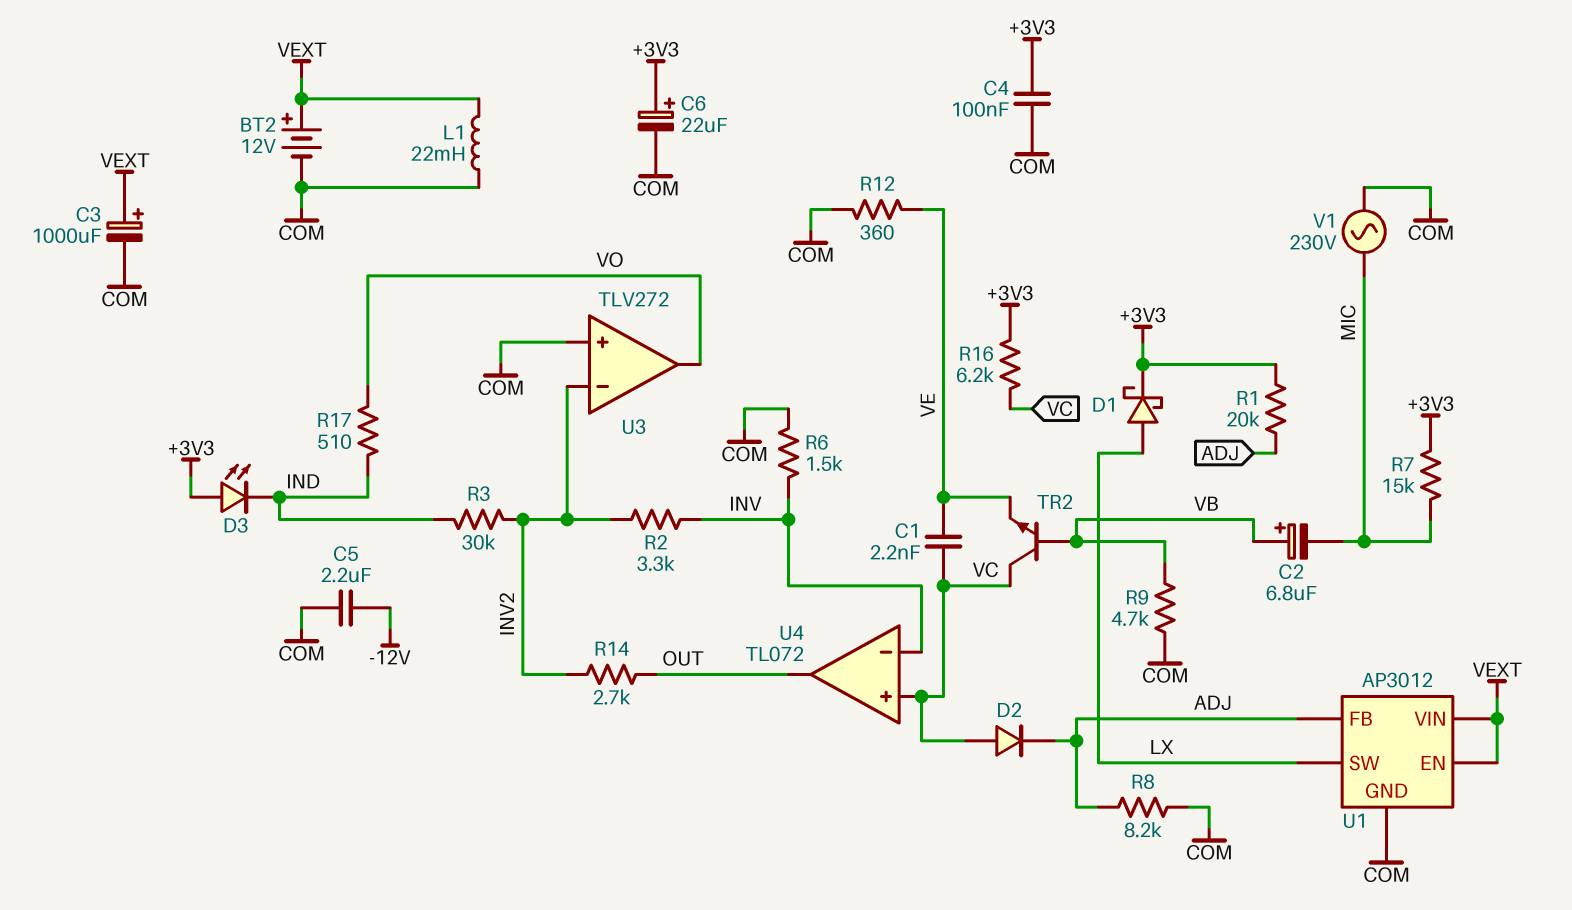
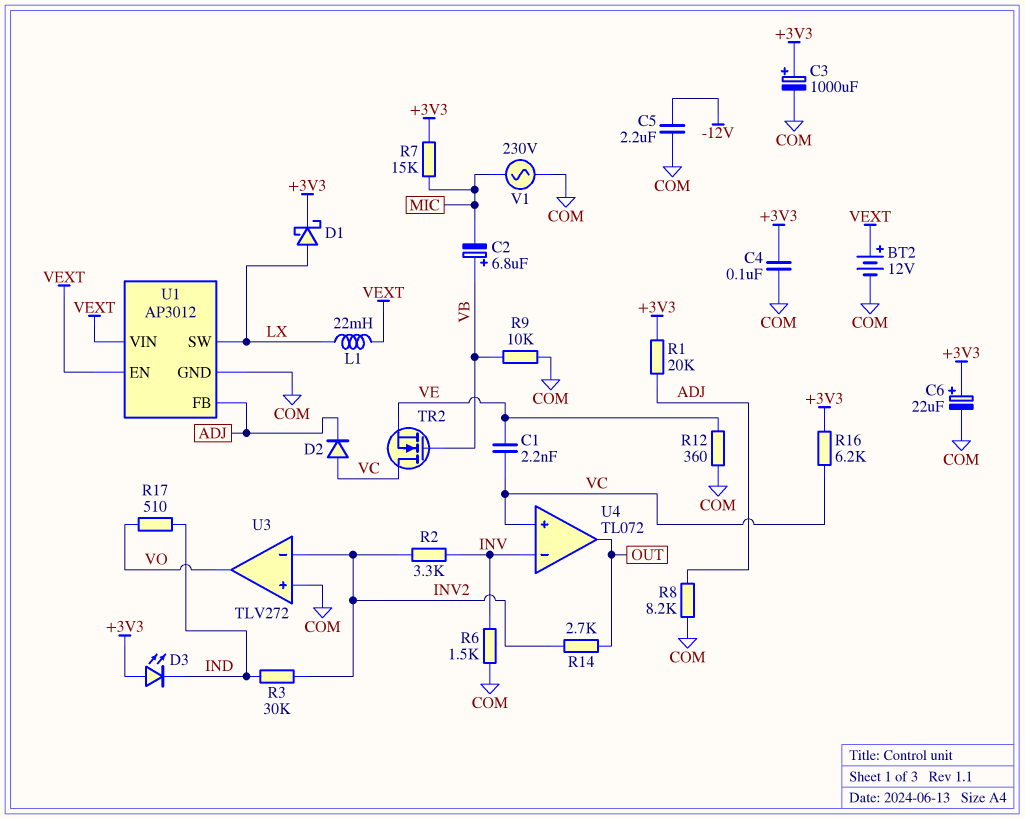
C3: 1000uF (plus VEXT, minus COM) -> 1000uF (plus +3V3, minus COM)
L1: 22mH (COM, VEXT) -> 22mH (LX, VEXT)
R9: 4.7k (COM, VB) -> 10k (COM, VB)
TR2: NPN (B VB, C VC, E VE) -> NMOS (G VB, D VC, S VE)

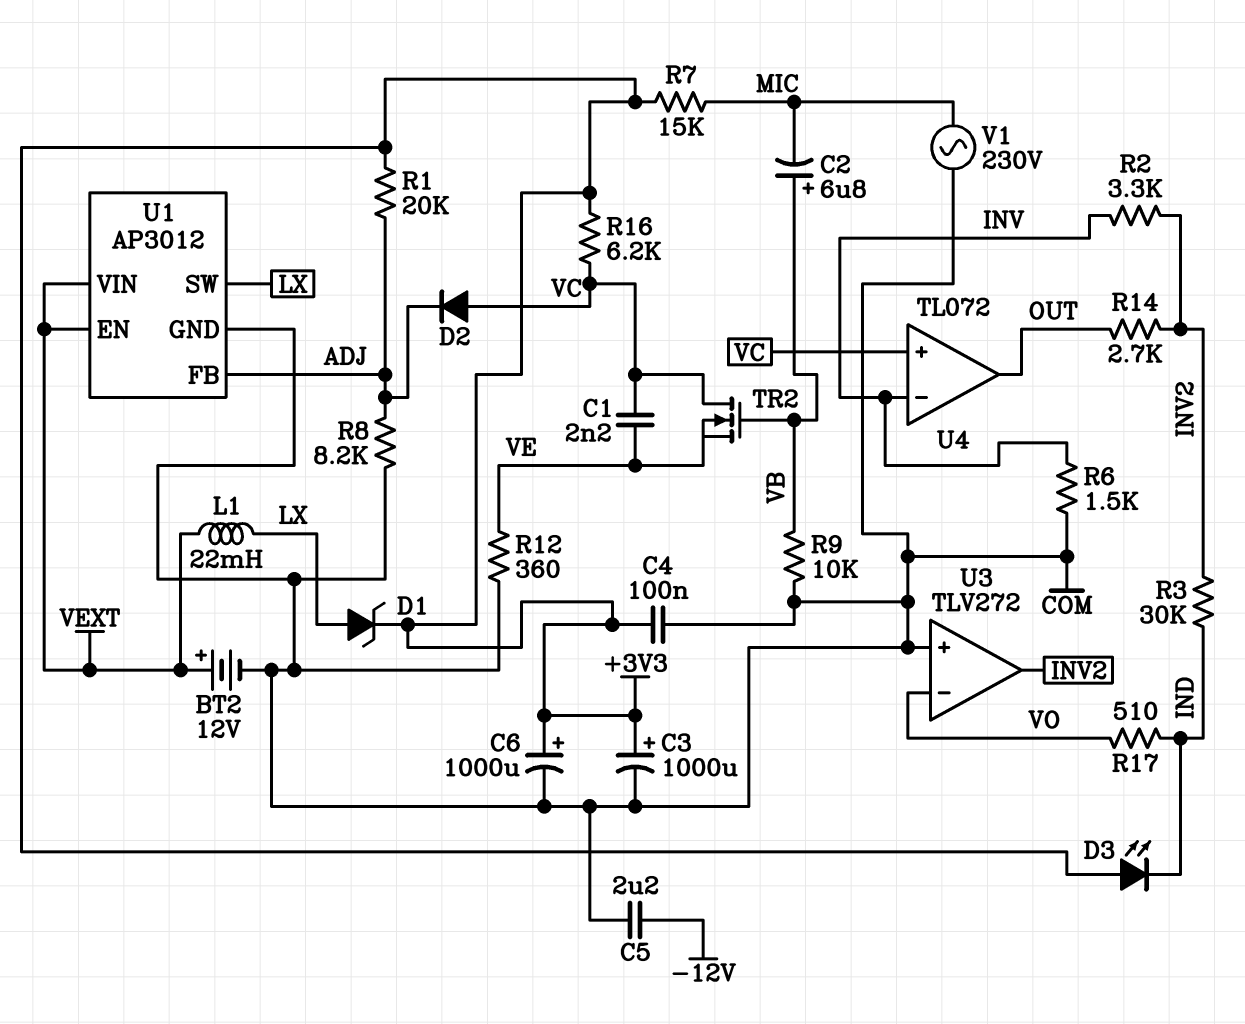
C6: 22uF (plus +3V3, minus COM) -> 1000uF (plus +3V3, minus COM)
D1: schottky (A LX, K +3V3) -> zener (A LX, K +3V3)
U3 pin in-: INV2 -> VO
U3 pin out: VO -> INV2

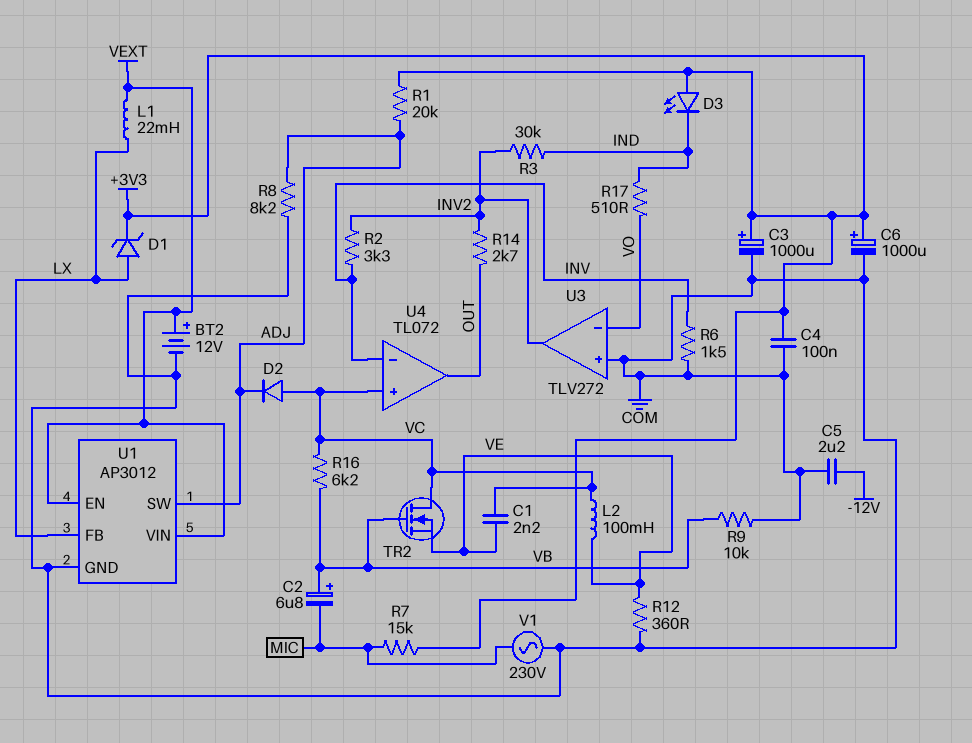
L2: none -> 100mH (VC, VE)
R16: 6.2k (+3V3, VC) -> 6.2k (VB, VC)
U1 pin FB: ADJ -> LX
U1 pin SW: LX -> ADJ

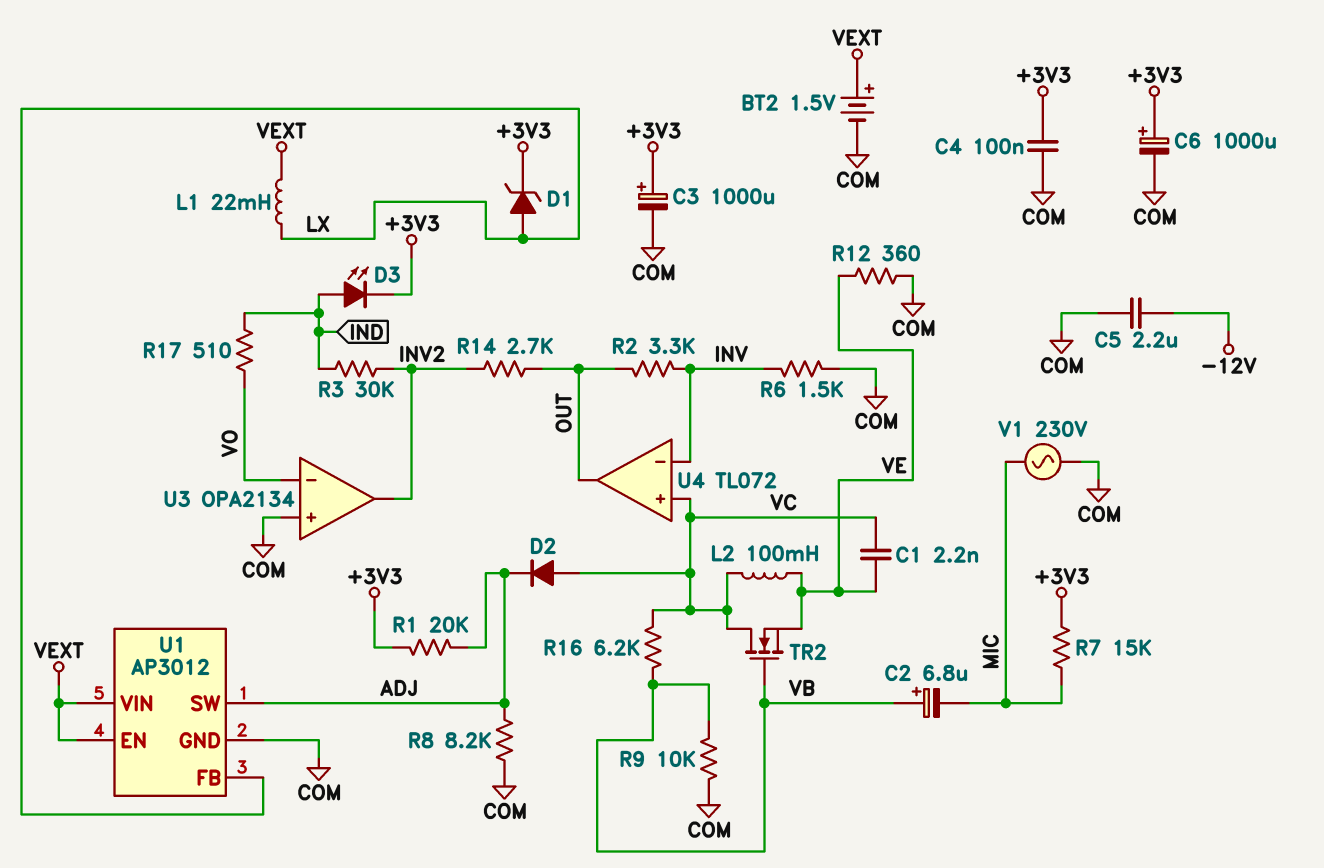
BT2: 12V (plus VEXT, minus COM) -> 1.5V (plus VEXT, minus COM)
D3: LED (A +3V3, K IND) -> LED (A IND, K +3V3)
R2: 3.3k (INV, INV2) -> 3.3k (INV, OUT)
U3: TLV272 -> OPA2134

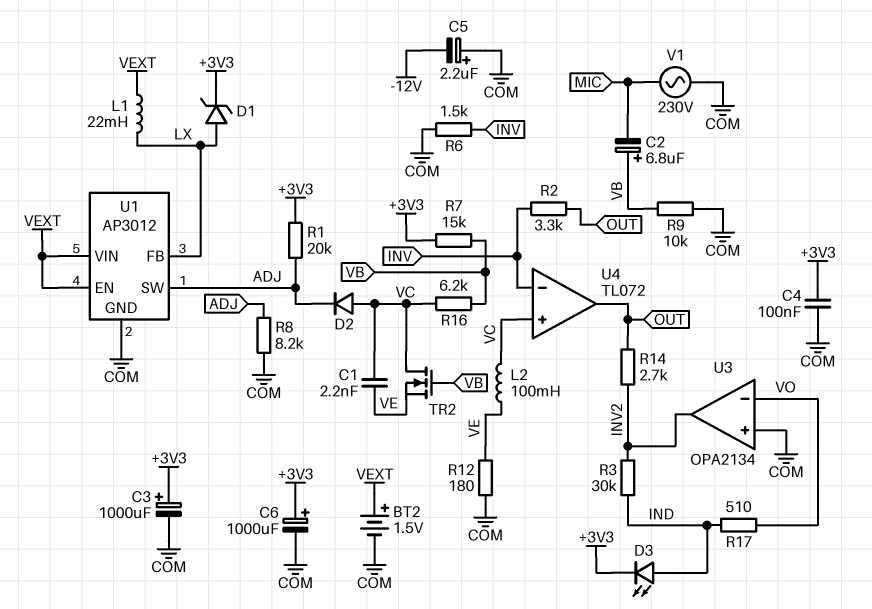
C5: 2.2uF (-12V, COM) -> 2.2uF (plus COM, minus -12V)
R7: 15k (+3V3, MIC) -> 15k (+3V3, VB)
R12: 360 (COM, VE) -> 180 (COM, VE)

